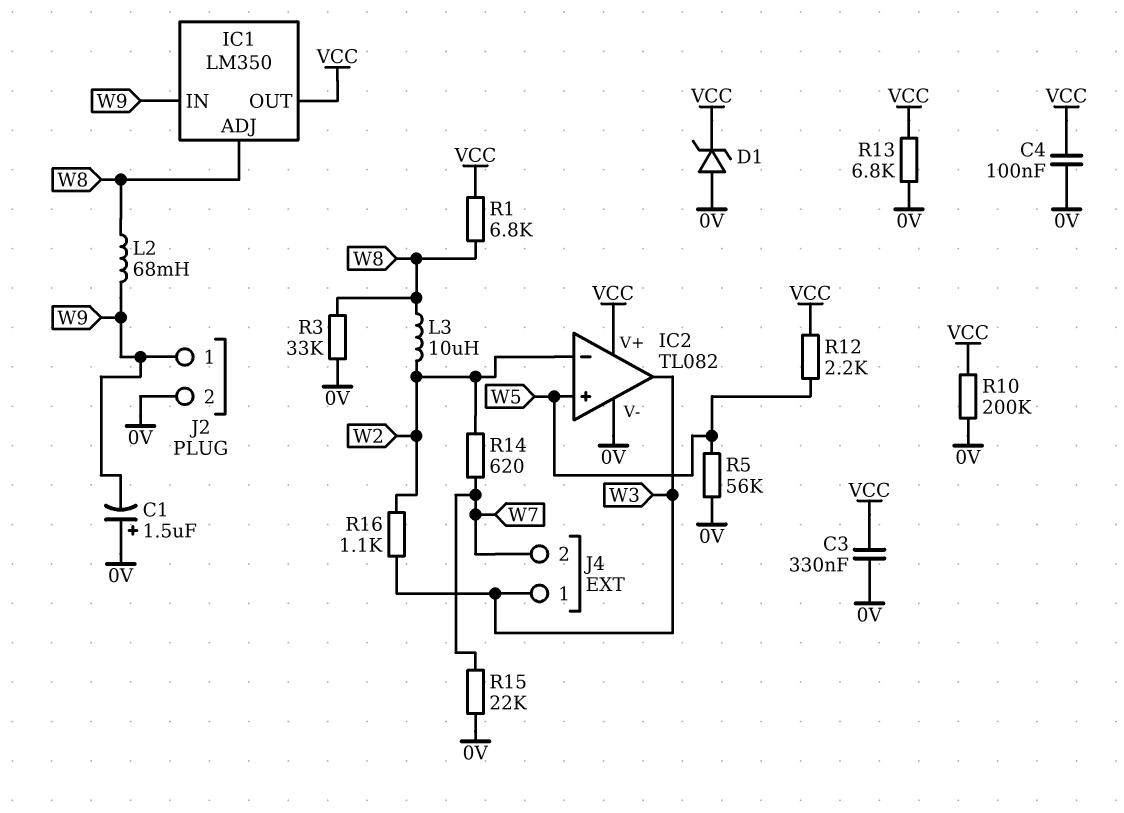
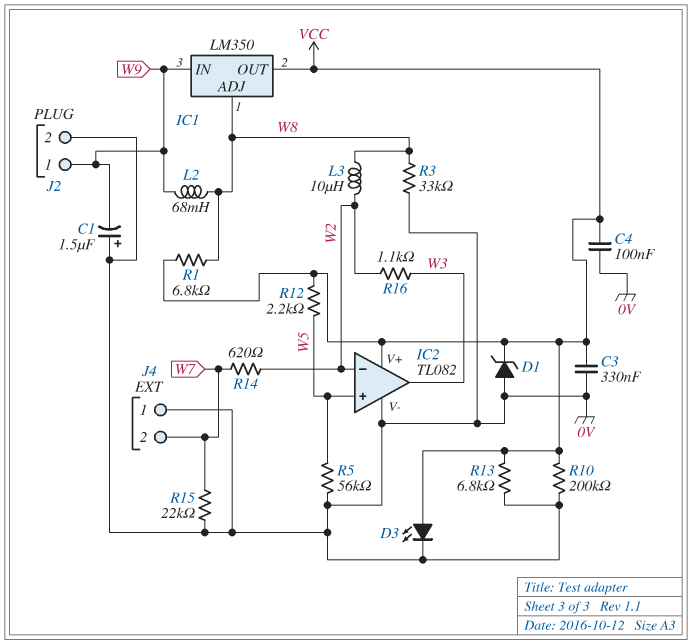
D3: none -> LED (A VCC, K 0V)
J4 pin 1: W3 -> 0V

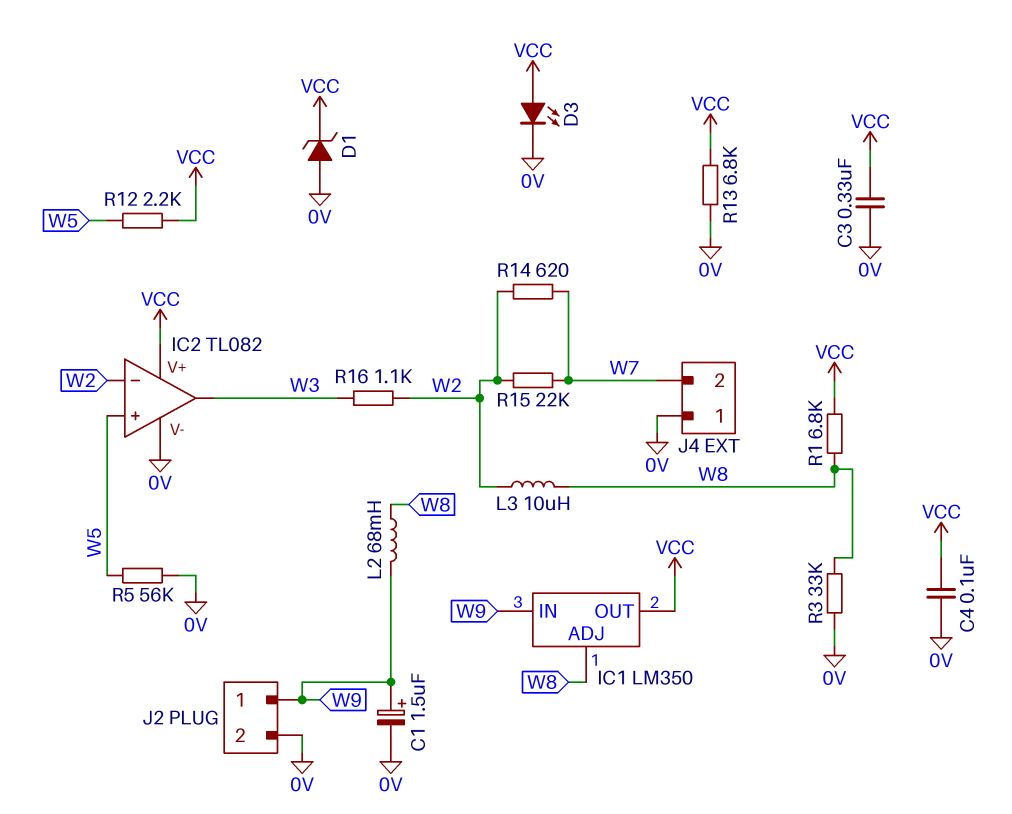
C1: 1.5uF (plus 0V, minus W9) -> 1.5uF (plus W9, minus 0V)
R10: 200k (0V, VCC) -> none
R15: 22k (0V, W7) -> 22k (W2, W7)

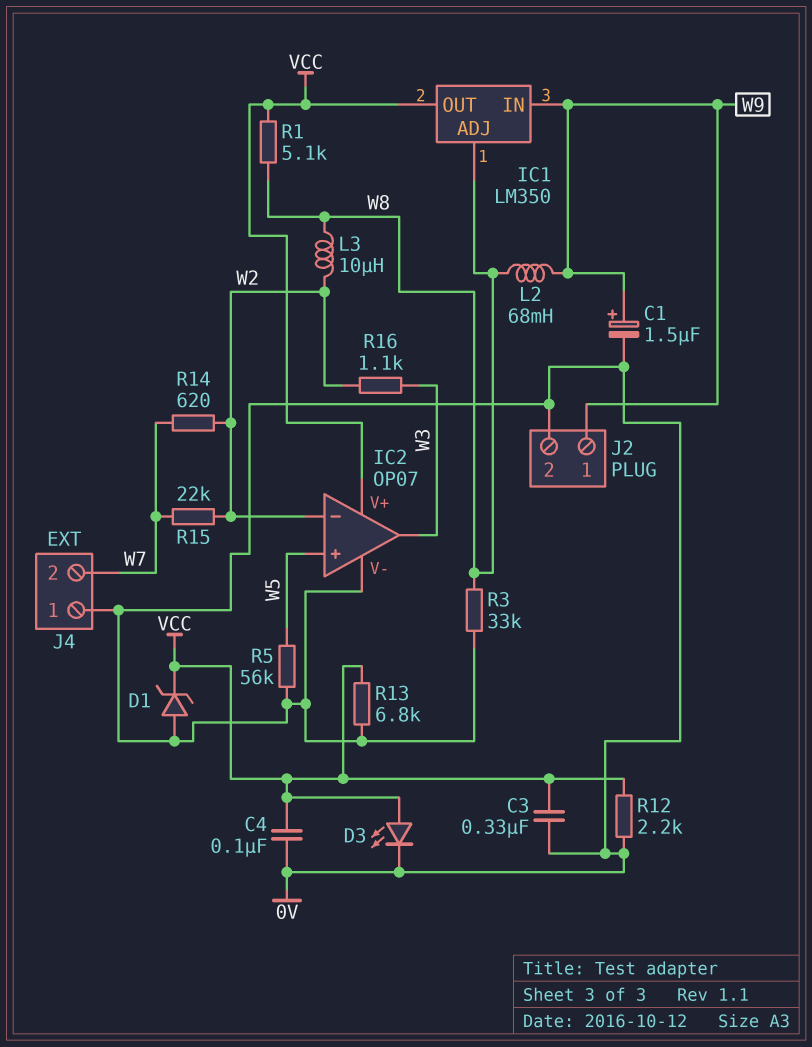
IC2: TL082 -> OP07
R1: 6.8k (VCC, W8) -> 5.1k (VCC, W8)
R12: 2.2k (VCC, W5) -> 2.2k (0V, VCC)

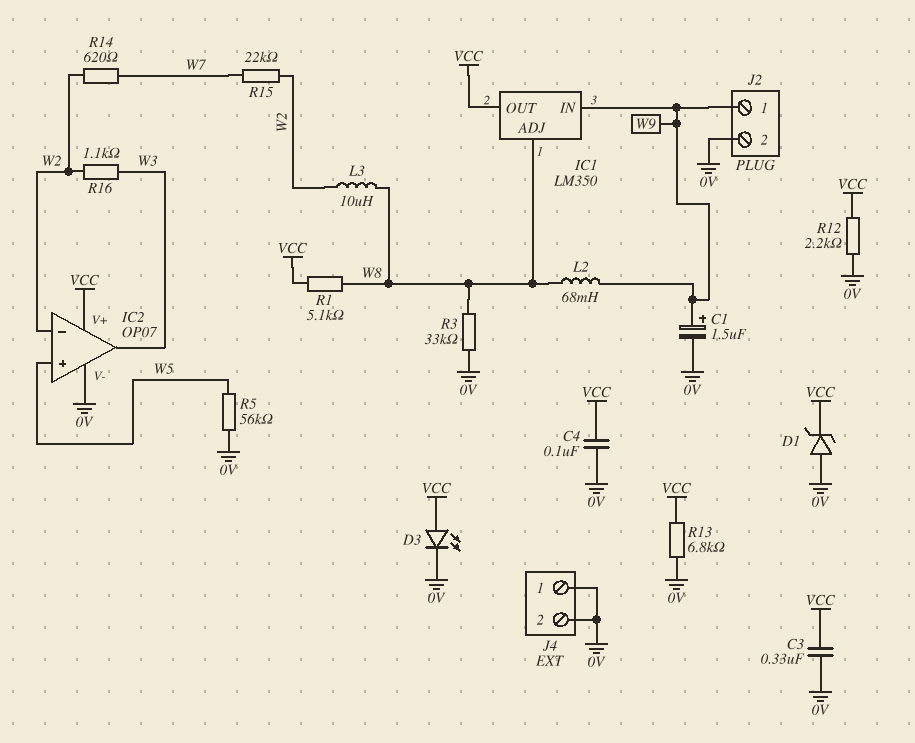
J4 pin 2: W7 -> 0V

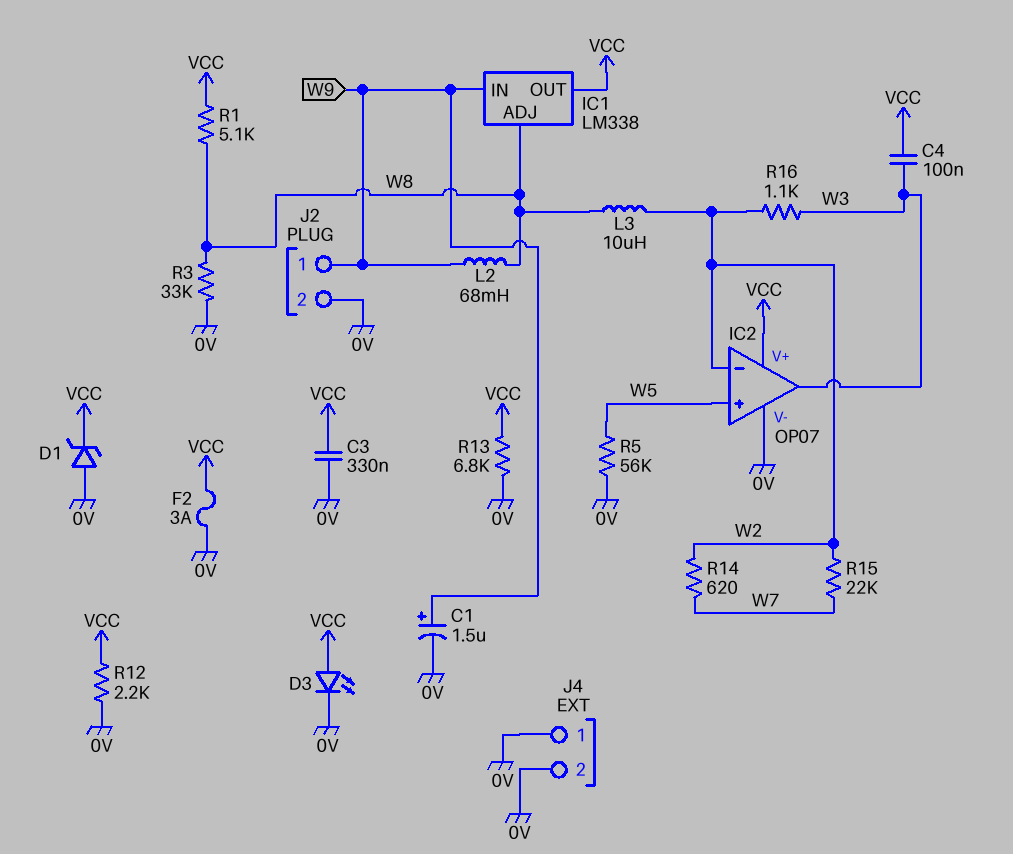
C4: 100nF (0V, VCC) -> 100nF (VCC, W3)
F2: none -> 3A (0V, VCC)
IC1: LM350 -> LM338

